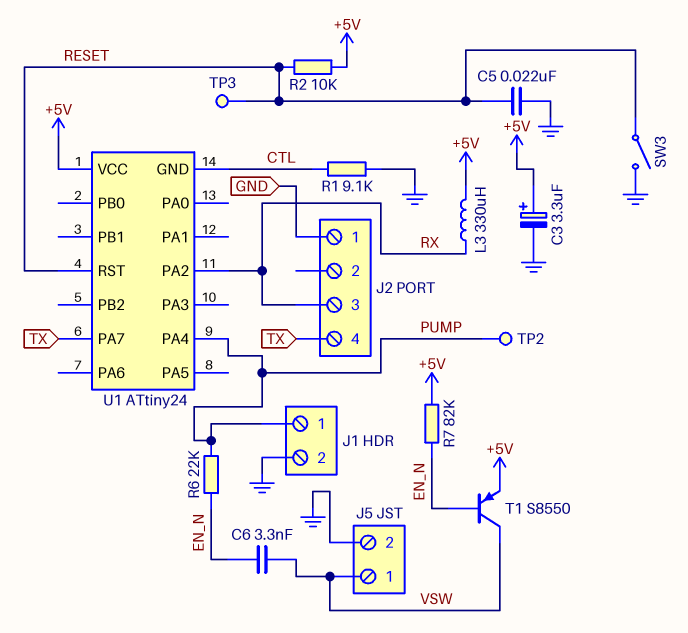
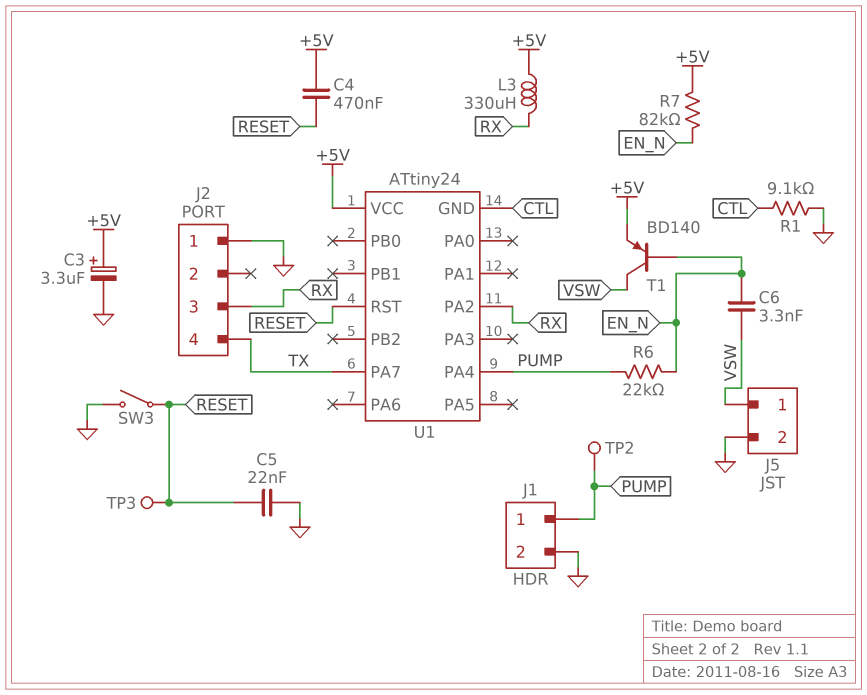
C4: none -> 470nF (+5V, RESET)
R2: 10k (+5V, RESET) -> none
T1: PNP S8550 (B EN_N, C VSW, E +5V) -> PNP BD140 (B EN_N, C VSW, E +5V)

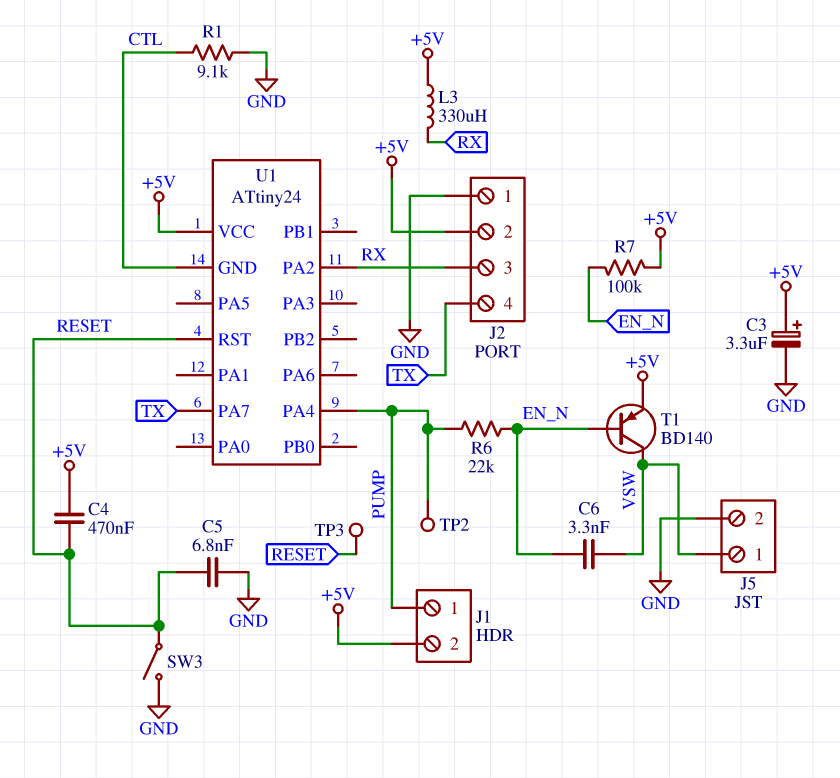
C5: 22nF (GND, RESET) -> 6.8nF (GND, RESET)
J1 pin 2: GND -> +5V
J2 pin 2: none -> +5V
R7: 82k (+5V, EN_N) -> 100k (+5V, EN_N)

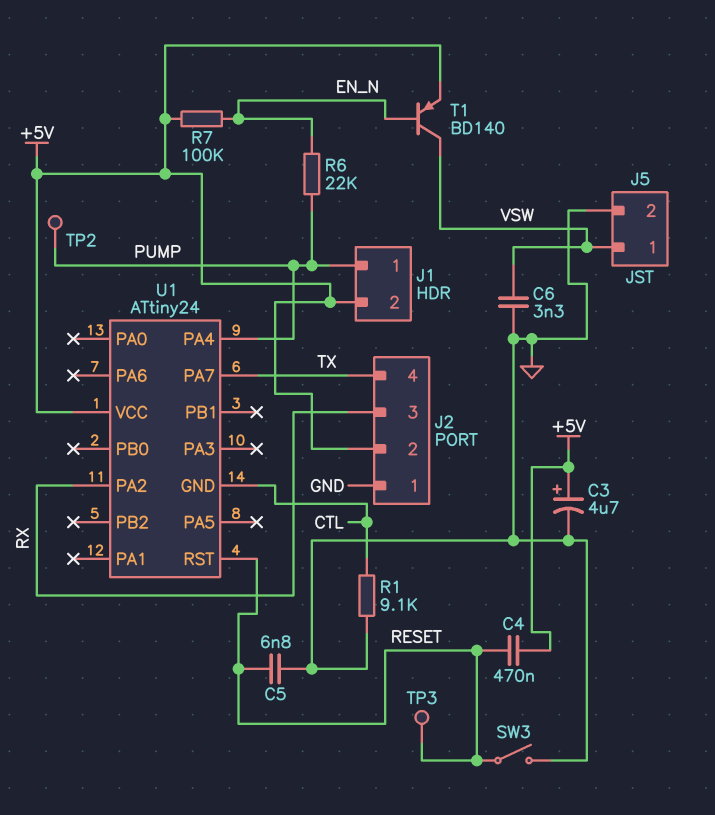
C3: 3.3uF (plus +5V, minus GND) -> 4.7uF (plus +5V, minus GND)
C6: 3.3nF (EN_N, VSW) -> 3.3nF (GND, VSW)
L3: 330uH (+5V, RX) -> none

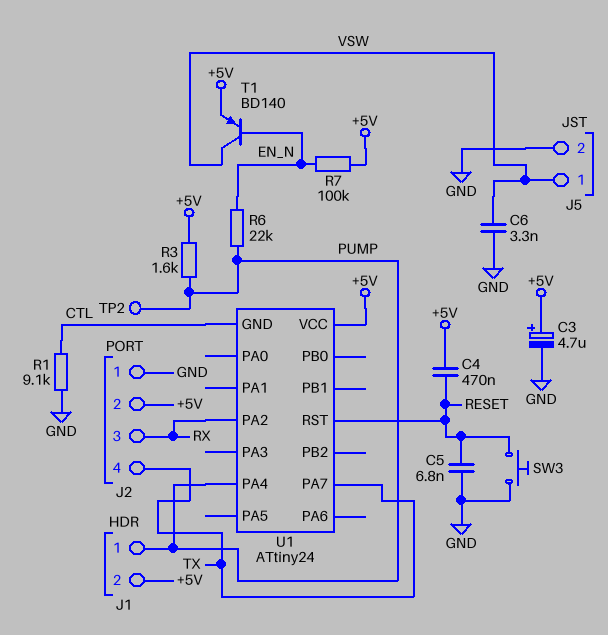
R3: none -> 1.6k (+5V, PUMP)
SW3: switch (GND, RESET) -> button (GND, RESET)
TP3: test point (RESET) -> none

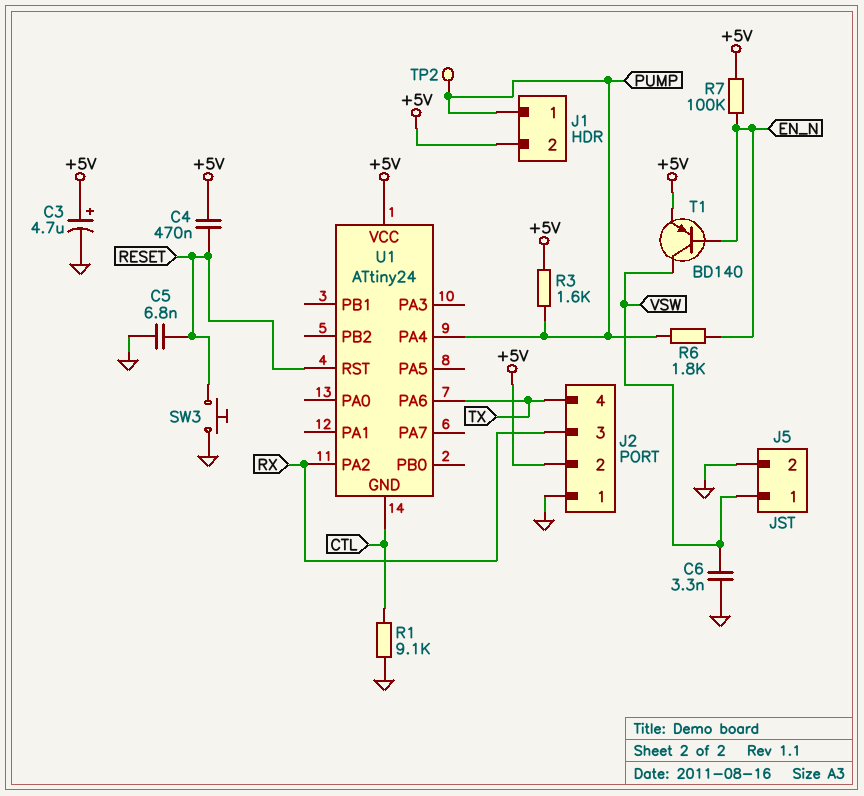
R6: 22k (EN_N, PUMP) -> 1.8k (EN_N, PUMP)
U1 pin PA6: none -> TX
U1 pin PA7: TX -> none

